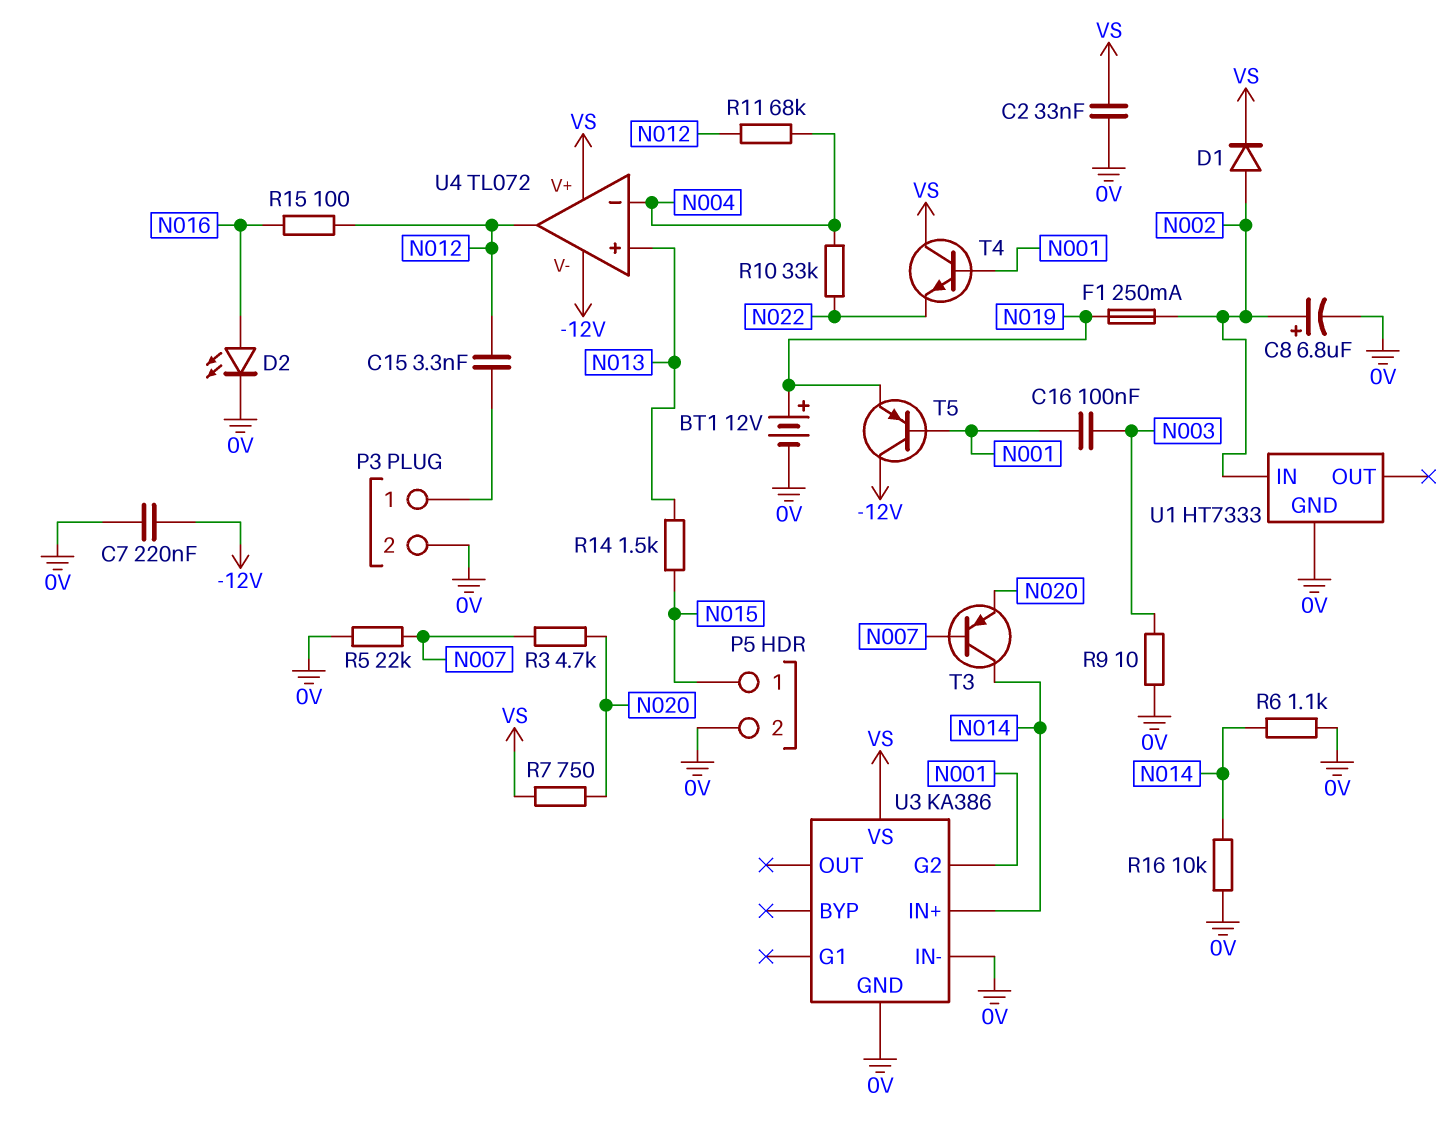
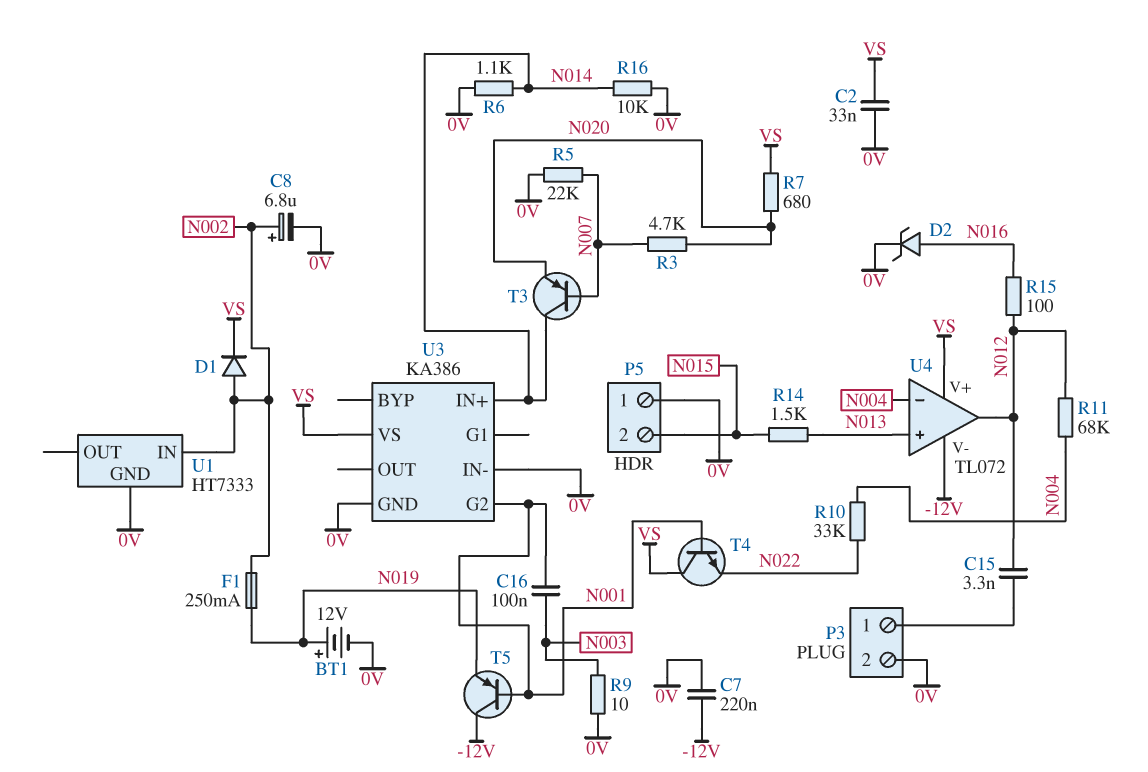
D2: LED (A N016, K 0V) -> zener (A N016, K 0V)
P5 pin 1: N015 -> 0V
P5 pin 2: 0V -> N015
R7: 750 (N020, VS) -> 680 (N020, VS)

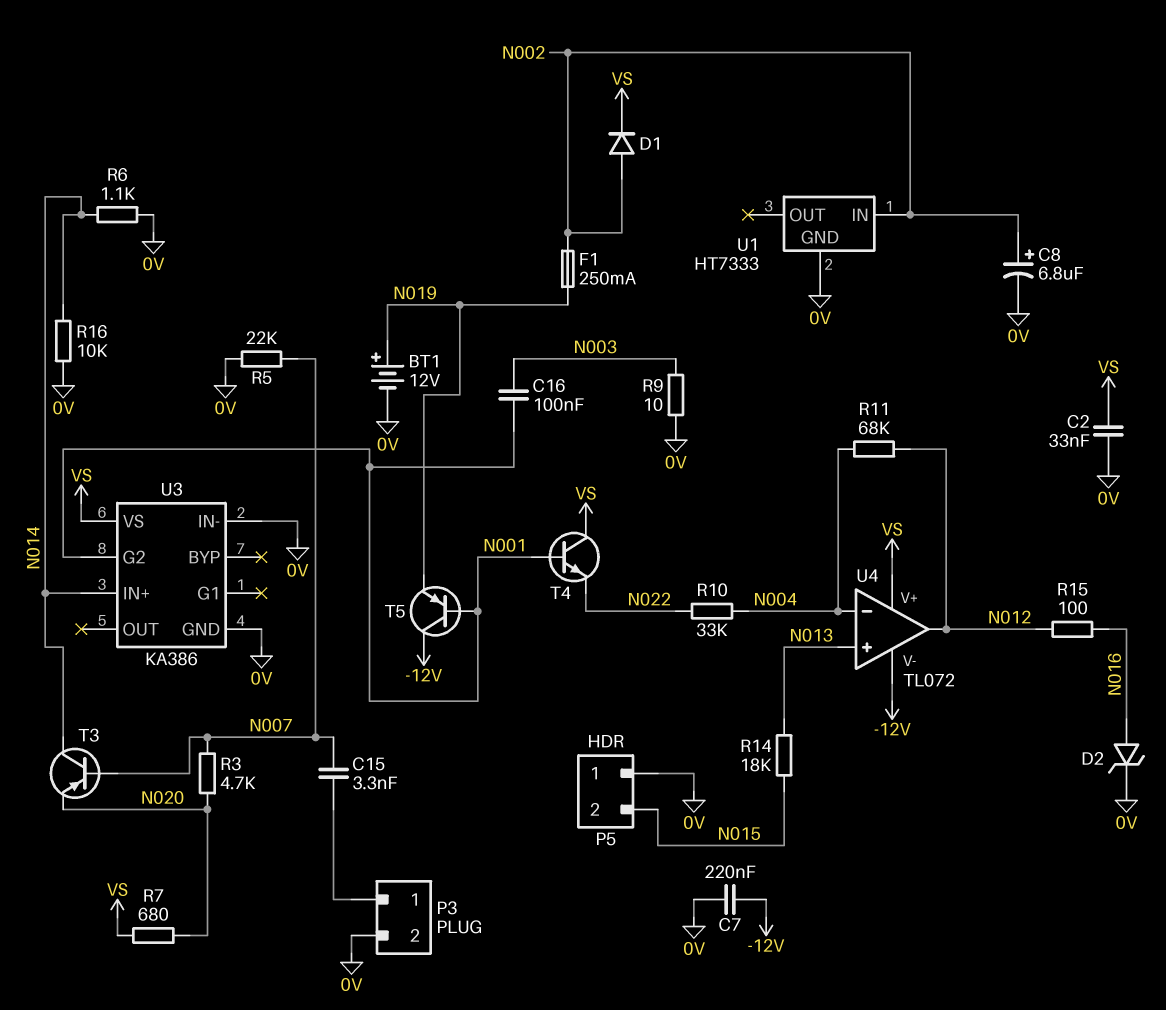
C15: 3.3nF (N012, P3/1) -> 3.3nF (N007, P3/1)
R14: 1.5k (N013, N015) -> 18k (N013, N015)

